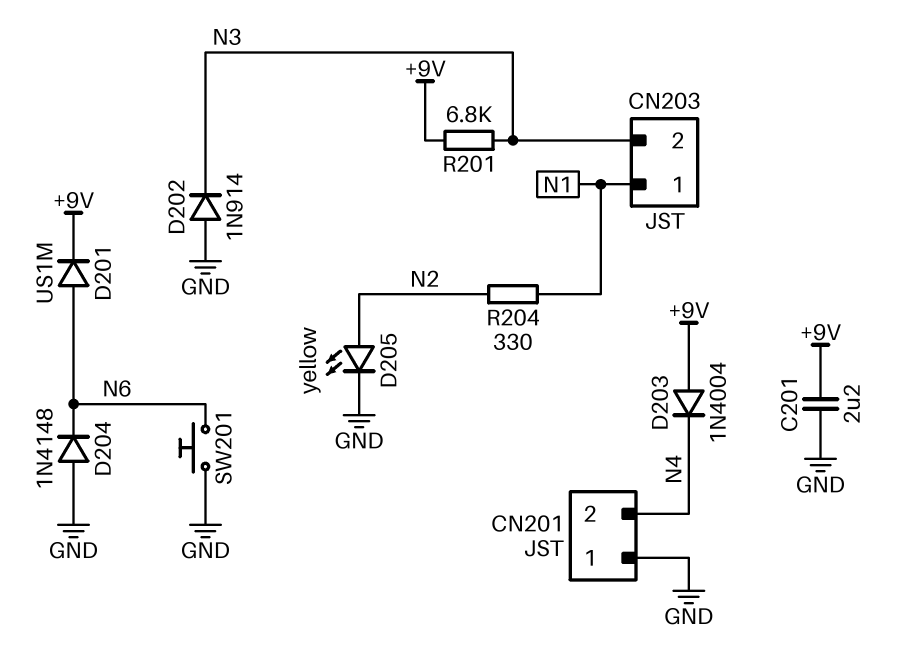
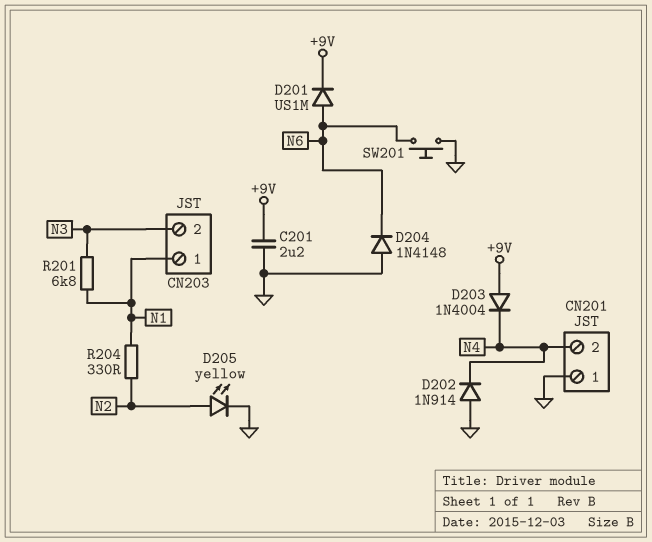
D202: diode 1N914 (A GND, K N3) -> diode 1N914 (A GND, K N4)
R201: 6.8k (+9V, N3) -> 6.8k (N1, N3)

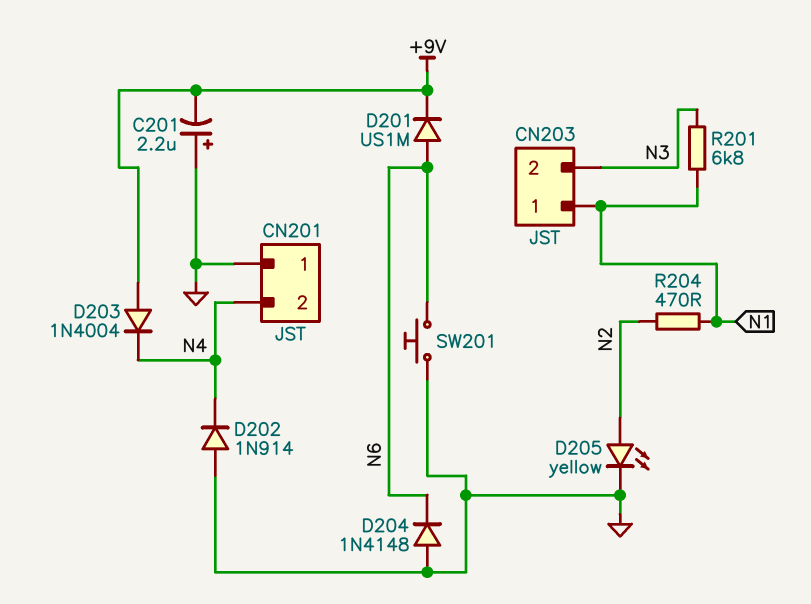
C201: 2.2uF (+9V, GND) -> 2.2uF (plus GND, minus +9V)
R204: 330 (N1, N2) -> 470 (N1, N2)

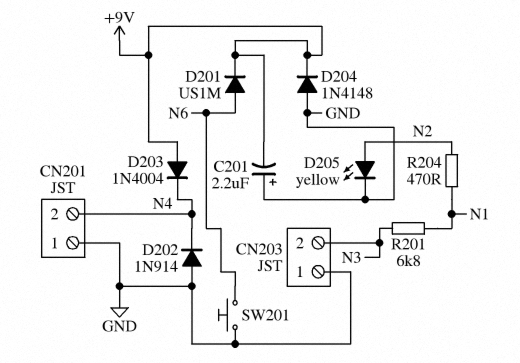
CN203 pin 1: N1 -> GND
D204: diode 1N4148 (A GND, K N6) -> diode 1N4148 (A GND, K +9V)

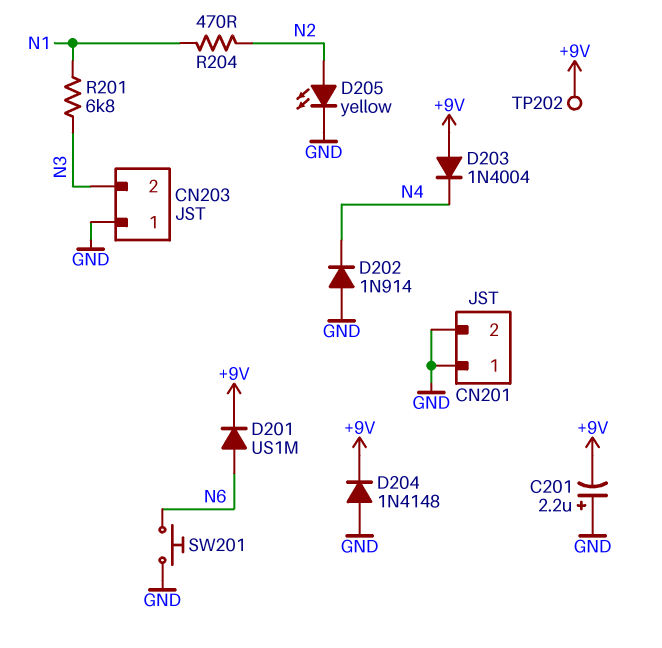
CN201 pin 2: N4 -> GND
TP202: none -> test point (+9V)

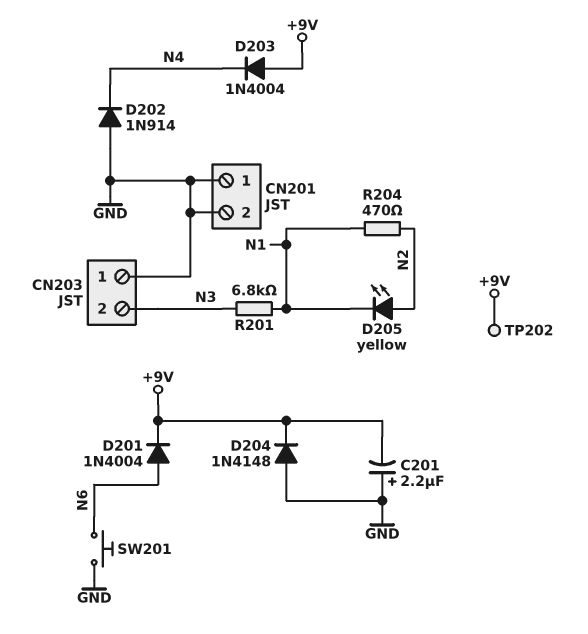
D201: diode US1M (A N6, K +9V) -> diode 1N4004 (A N6, K +9V)
D205: LED yellow (A N2, K GND) -> LED yellow (A N2, K N1)

